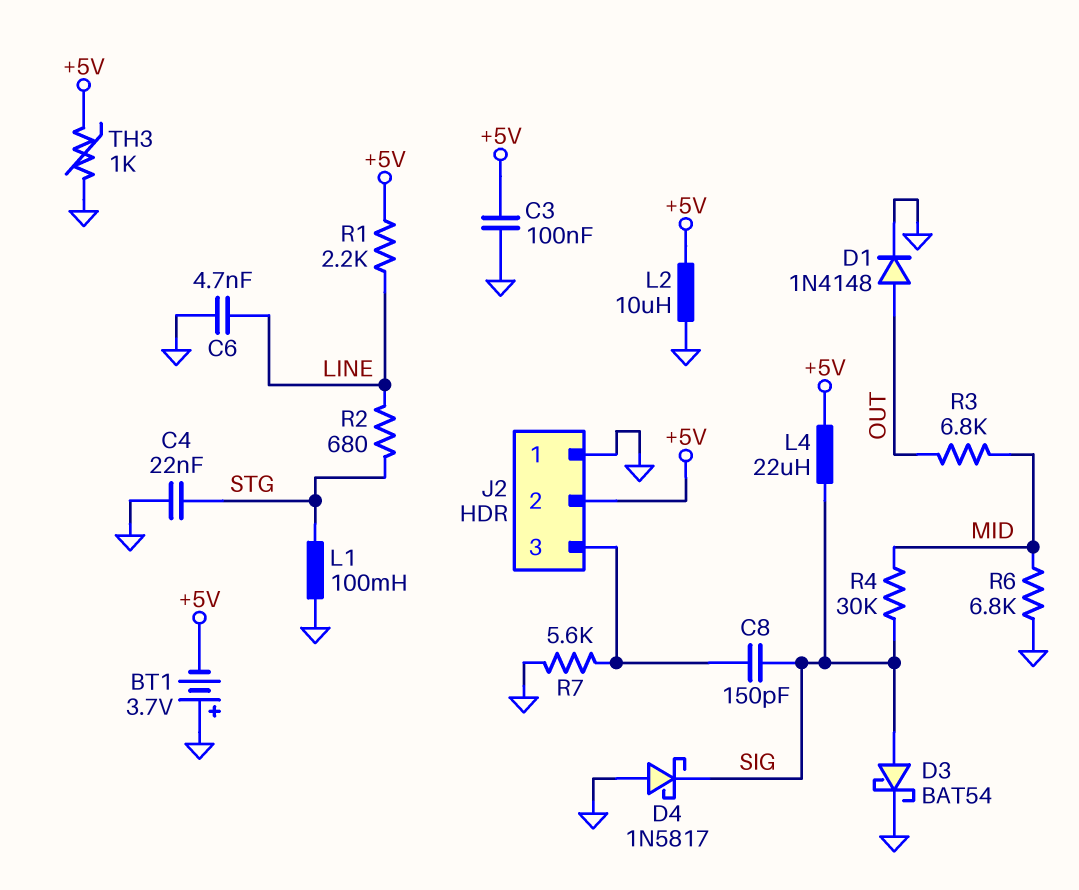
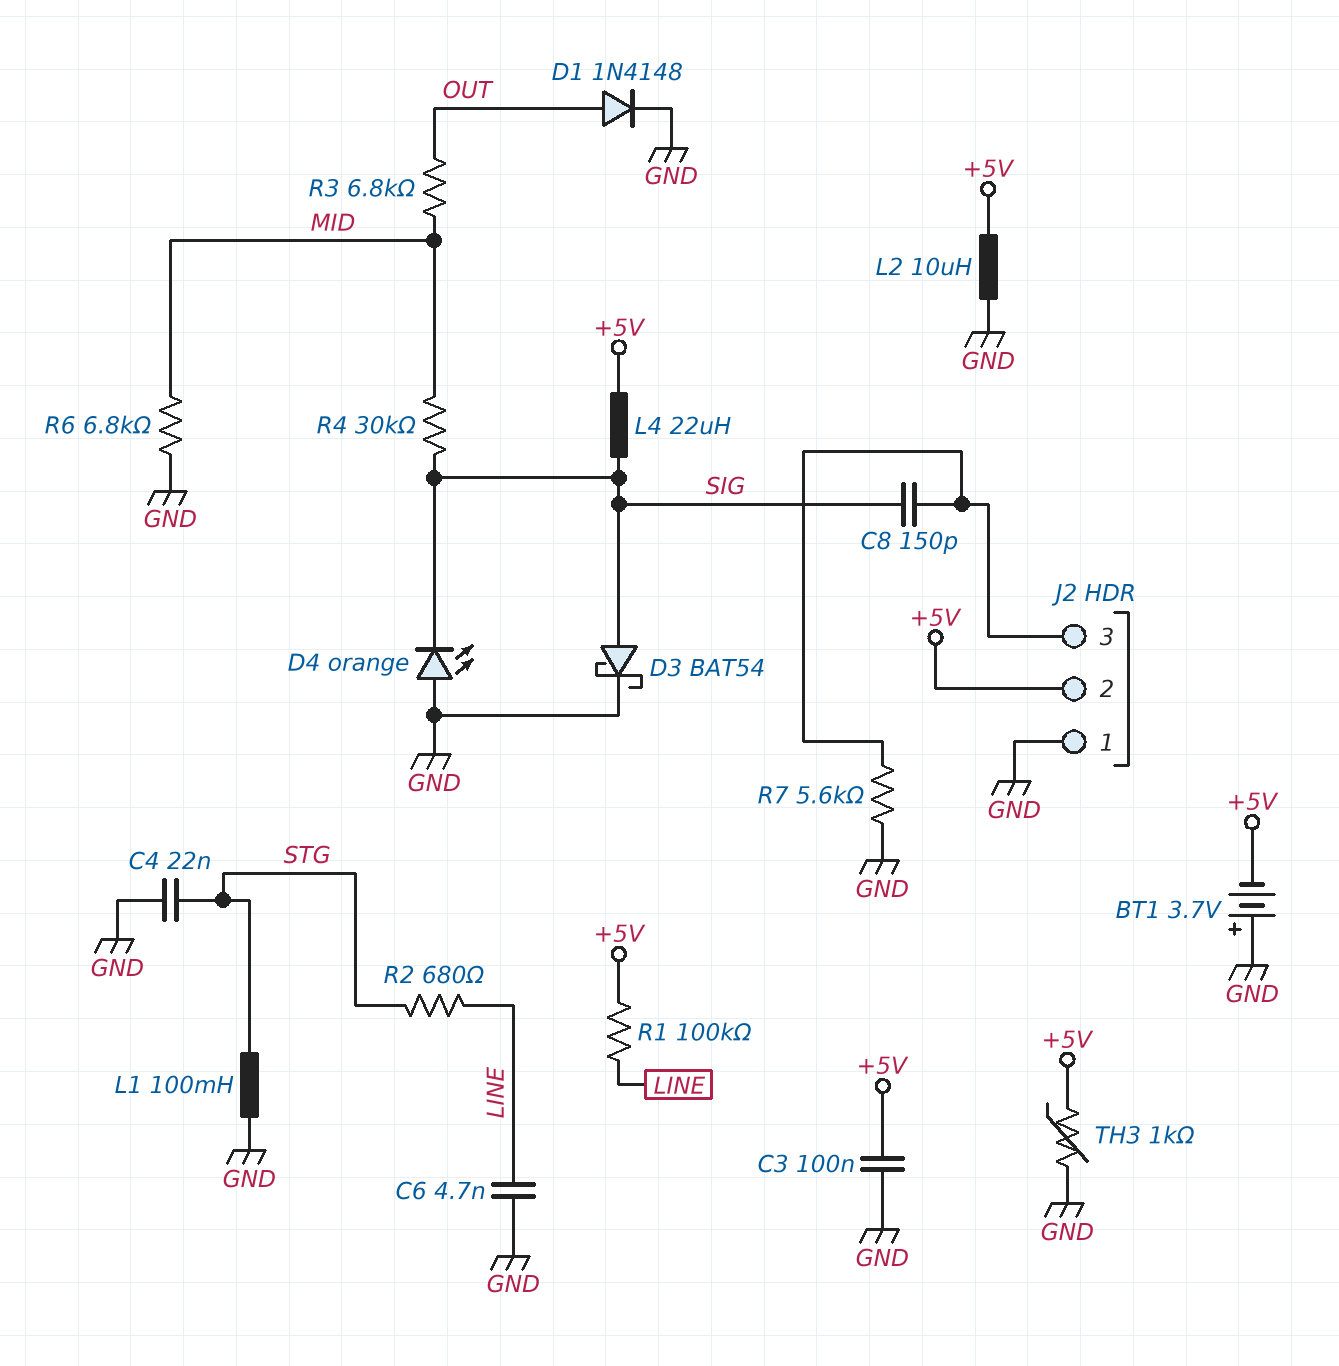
D4: schottky 1N5817 (A GND, K SIG) -> LED orange (A GND, K SIG)
R1: 2.2k (+5V, LINE) -> 100k (+5V, LINE)

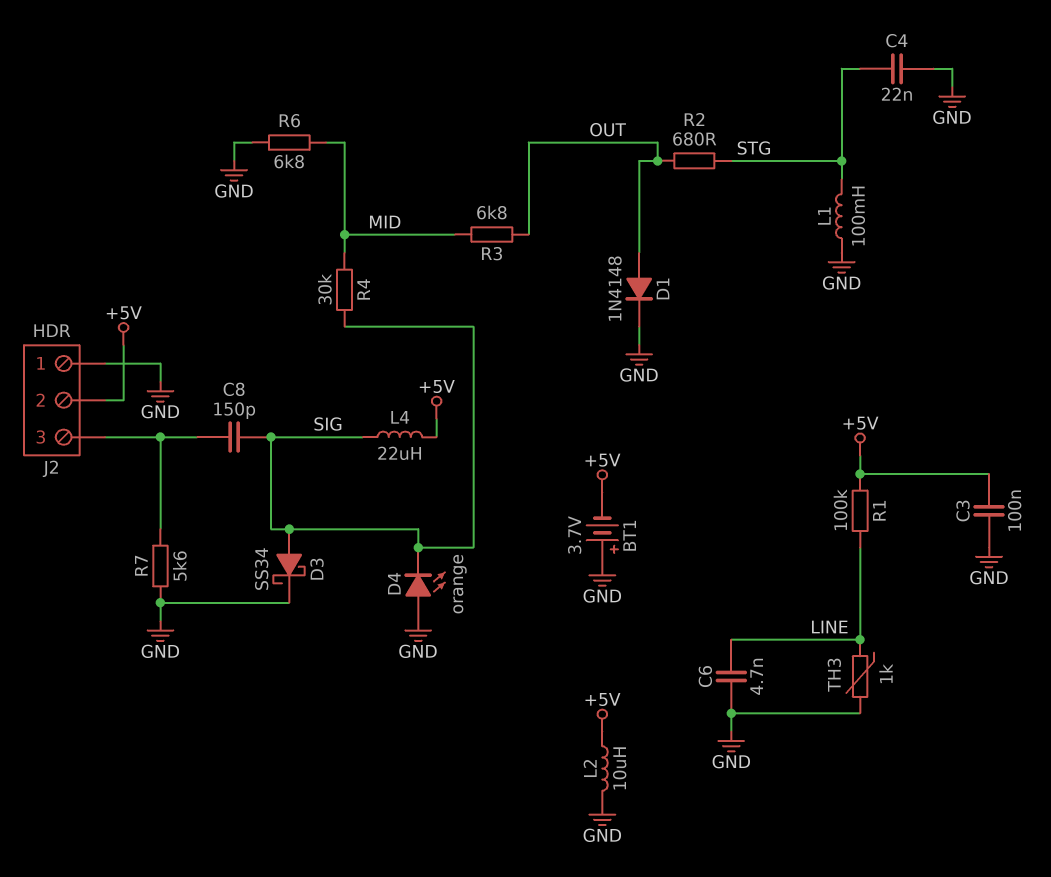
D3: schottky BAT54 (A SIG, K GND) -> schottky SS34 (A SIG, K GND)
R2: 680 (LINE, STG) -> 680 (OUT, STG)
TH3: 1k (+5V, GND) -> 1k (GND, LINE)

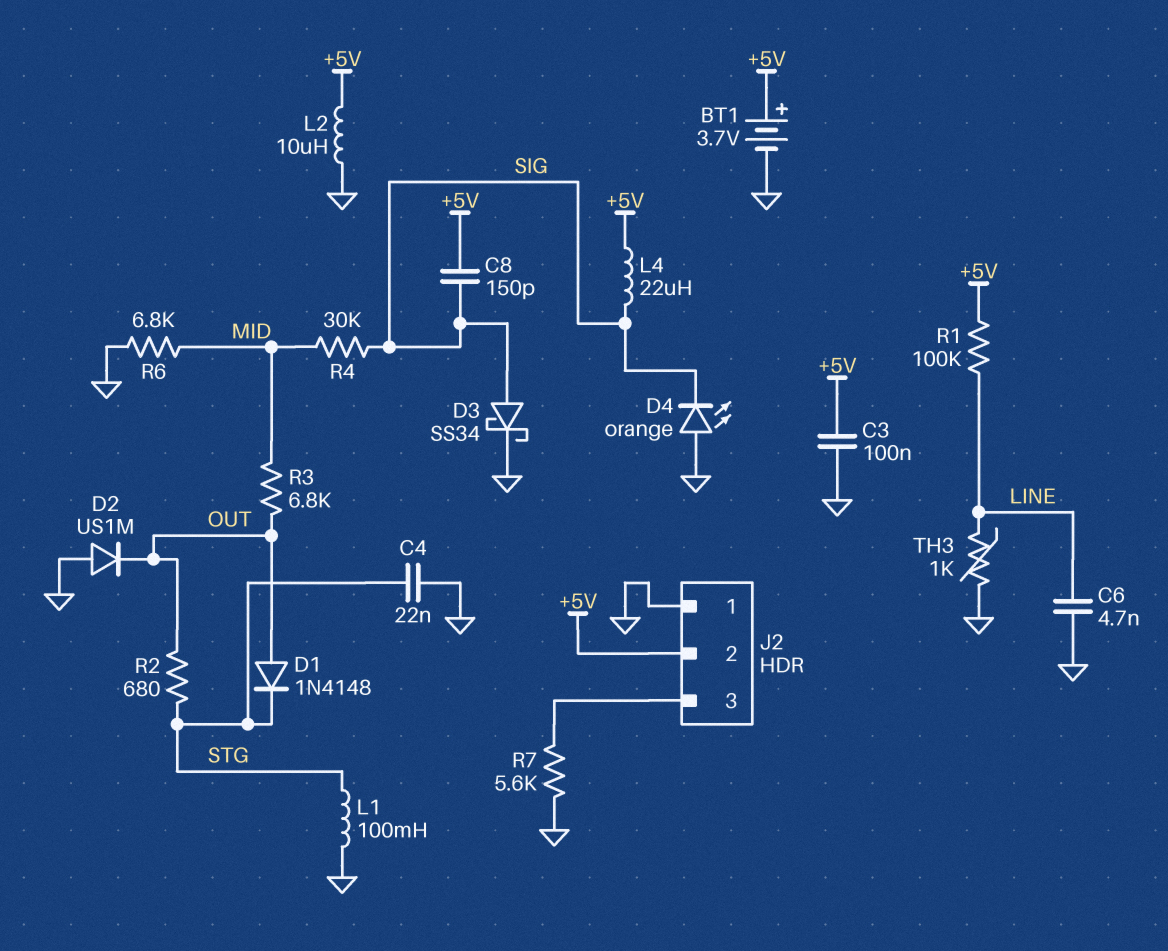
BT1: 3.7V (plus GND, minus +5V) -> 3.7V (plus +5V, minus GND)
C8: 150pF (J2/3, SIG) -> 150pF (+5V, SIG)
D1: diode 1N4148 (A OUT, K GND) -> diode 1N4148 (A OUT, K STG)
D2: none -> diode US1M (A GND, K OUT)

